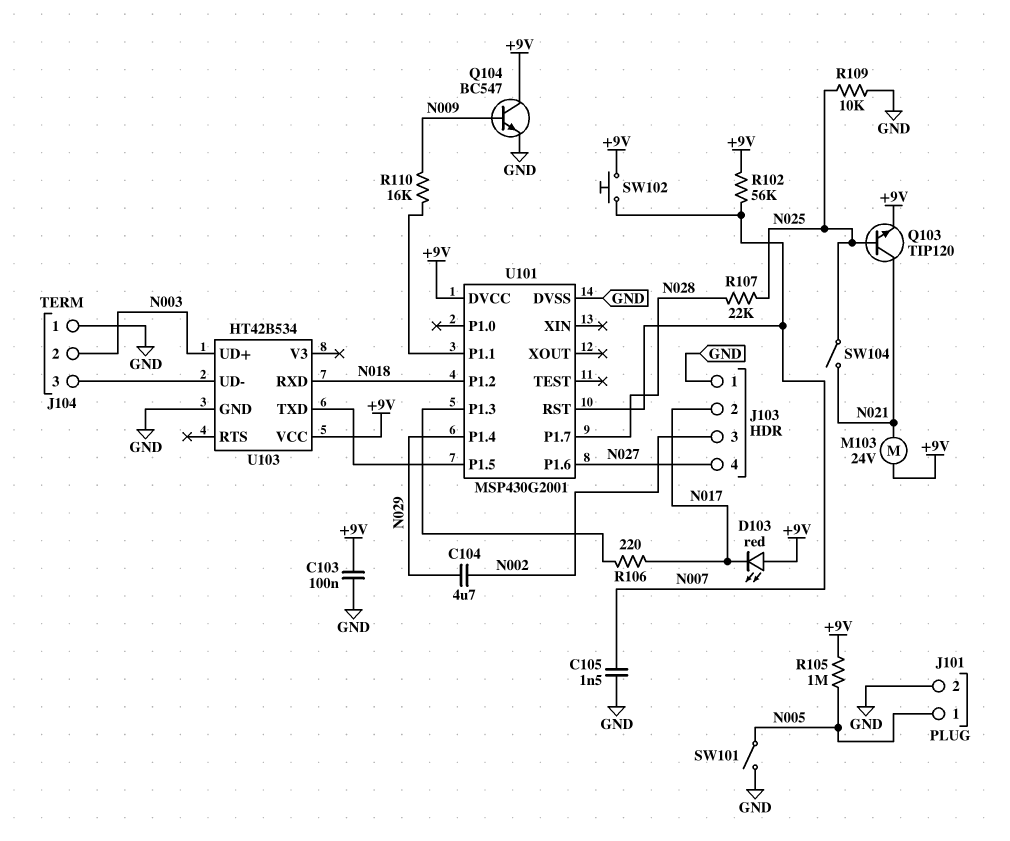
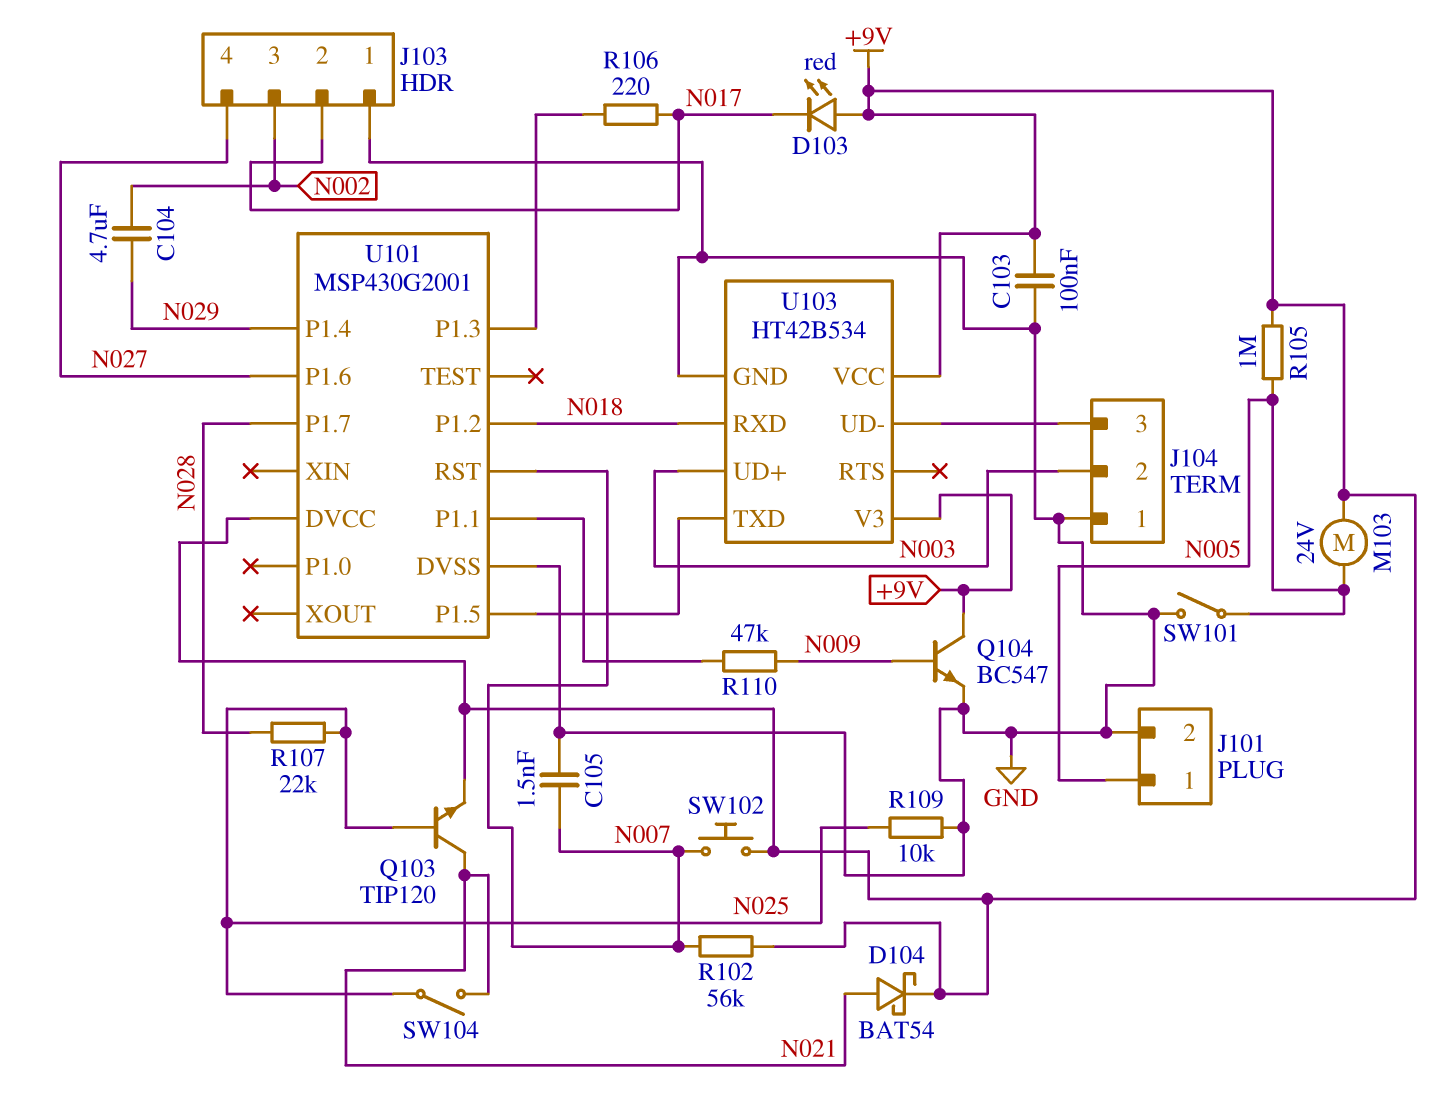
D104: none -> schottky BAT54 (A N021, K +9V)
M103: motor 24V (+9V, N021) -> motor 24V (+9V, N005)
R110: 16k (N009, U101/P1.1) -> 47k (N009, U101/P1.1)
U103 pin V3: none -> +9V

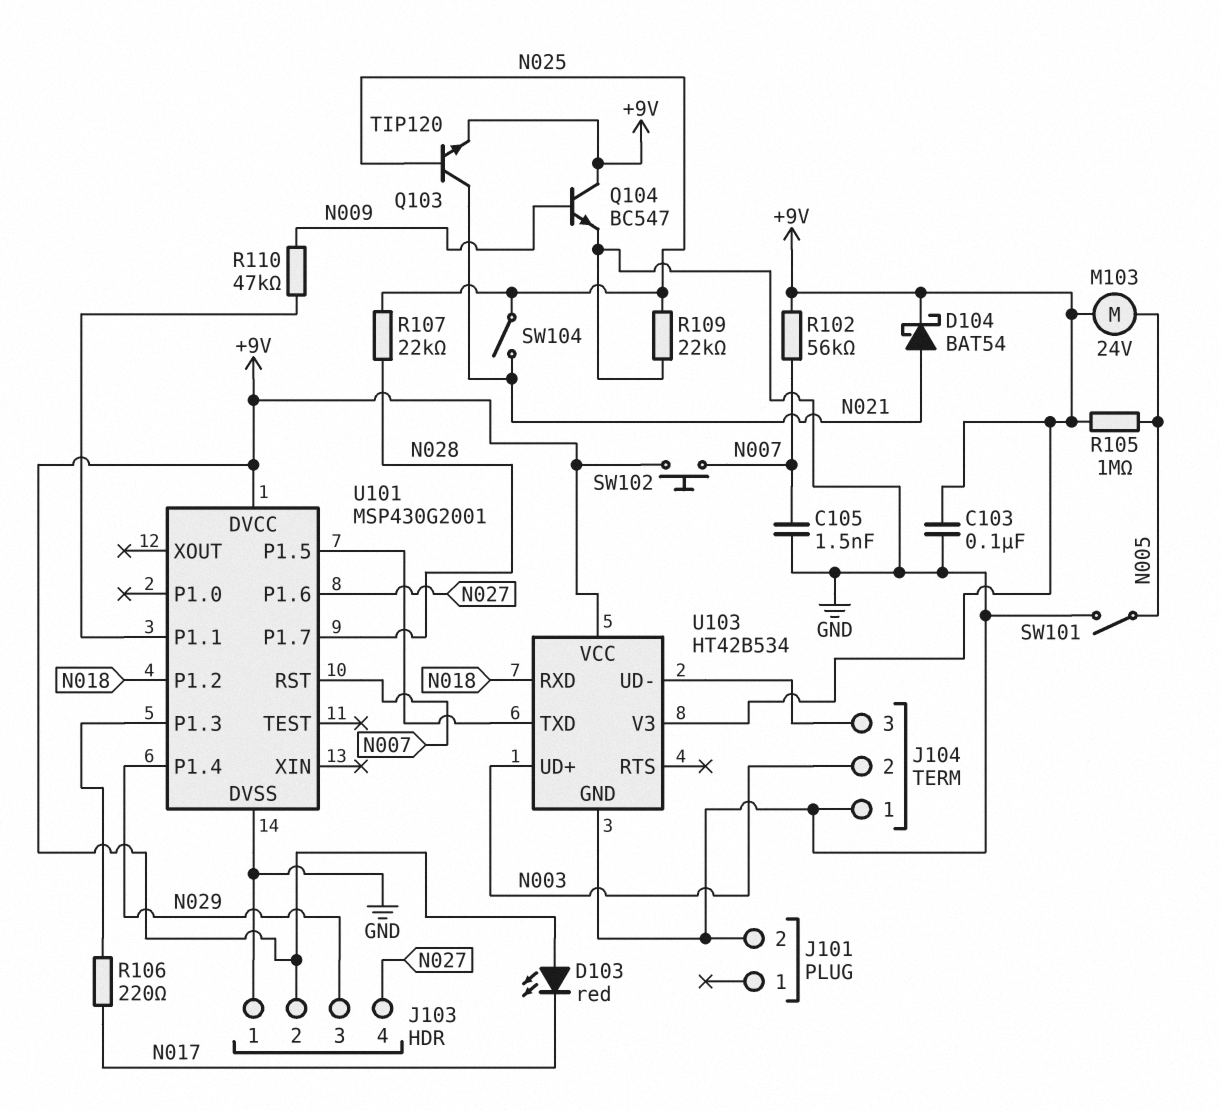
C104: 4.7uF (N002, N029) -> none
J101 pin 1: N005 -> none
J103 pin 2: N017 -> +9V
J103 pin 3: N002 -> N029
R109: 10k (GND, N025) -> 22k (GND, N025)

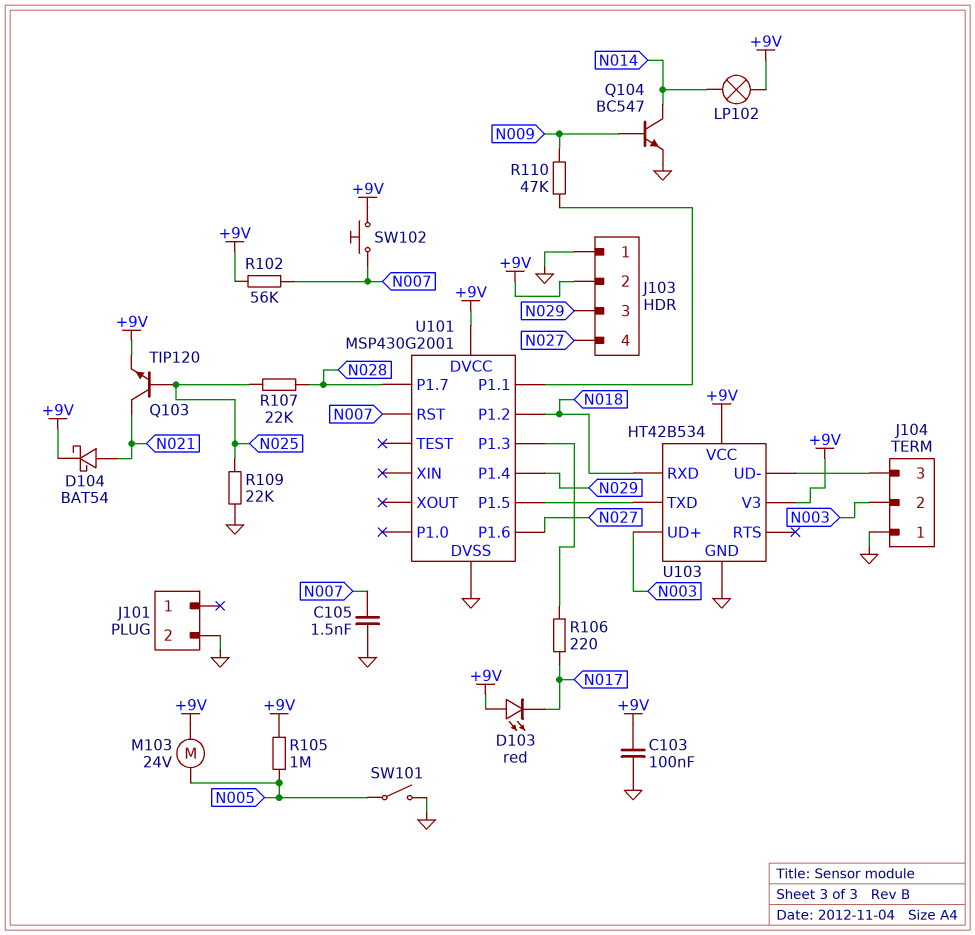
LP102: none -> lamp (+9V, N014)
Q104: NPN BC547 (B N009, C +9V, E GND) -> NPN BC547 (B N009, C N014, E GND)
SW104: switch (N021, N025) -> none

